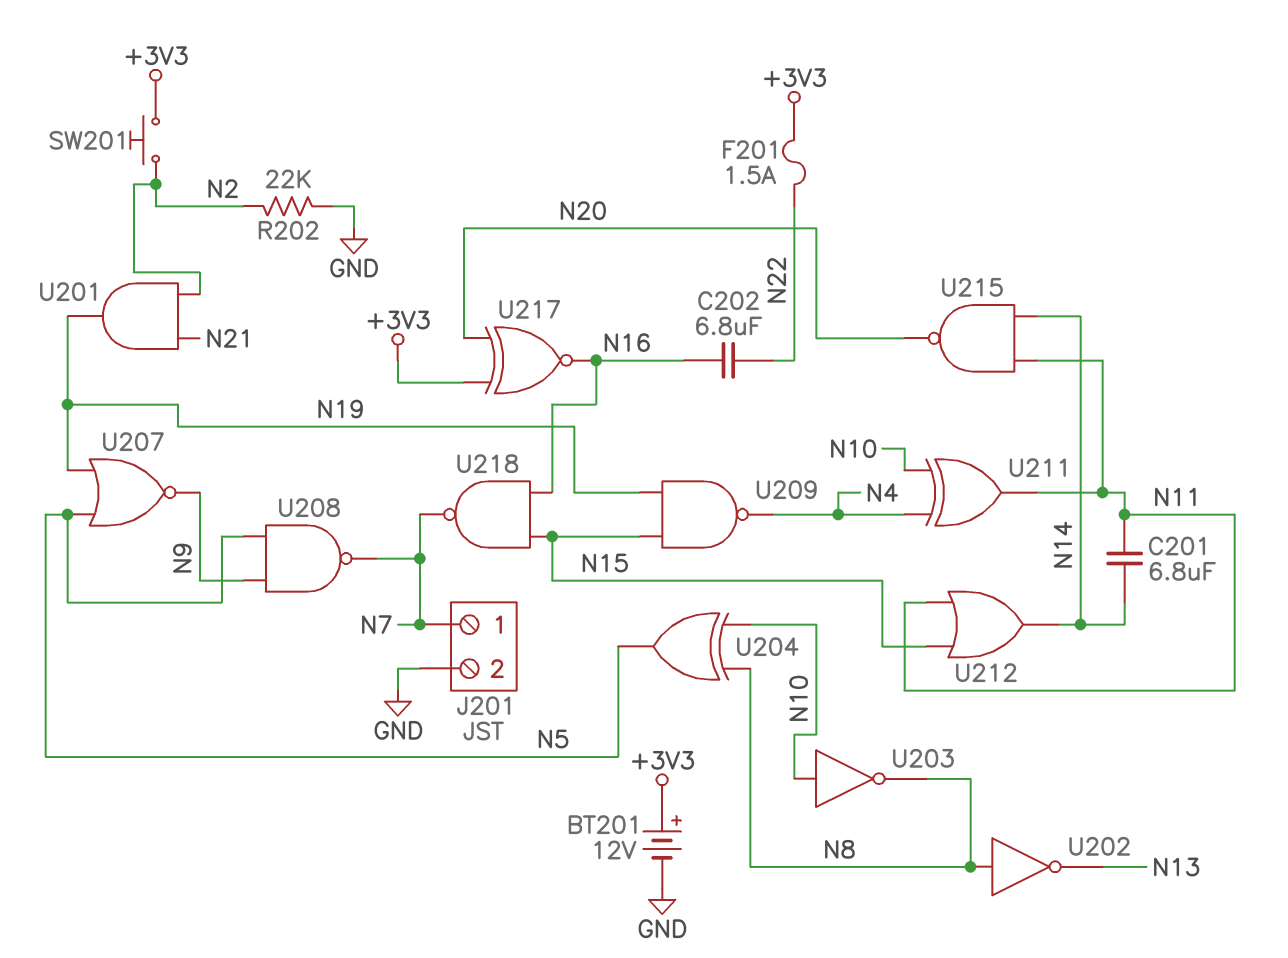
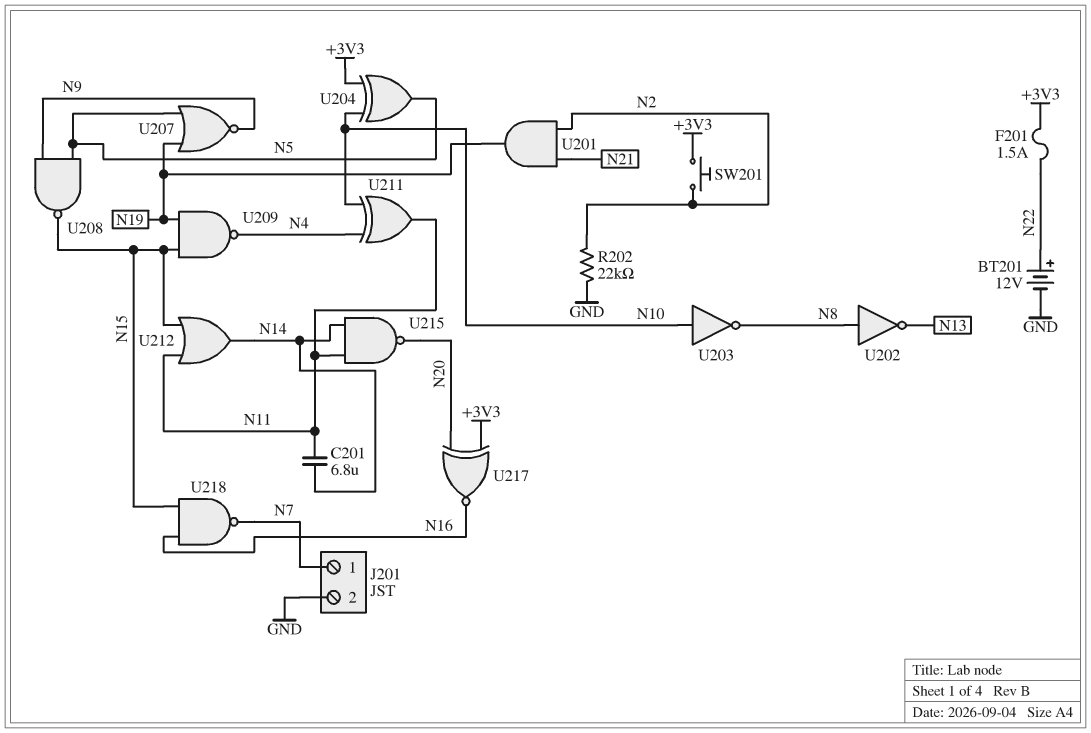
BT201: 12V (plus +3V3, minus GND) -> 12V (plus N22, minus GND)
C202: 6.8uF (N16, N22) -> none
U204: XOR (in N8, in N10, out N5) -> XOR (in +3V3, in N10, out N5)
U208: NAND (in N5, in N9, out N7) -> NAND (in N5, in N9, out N15)

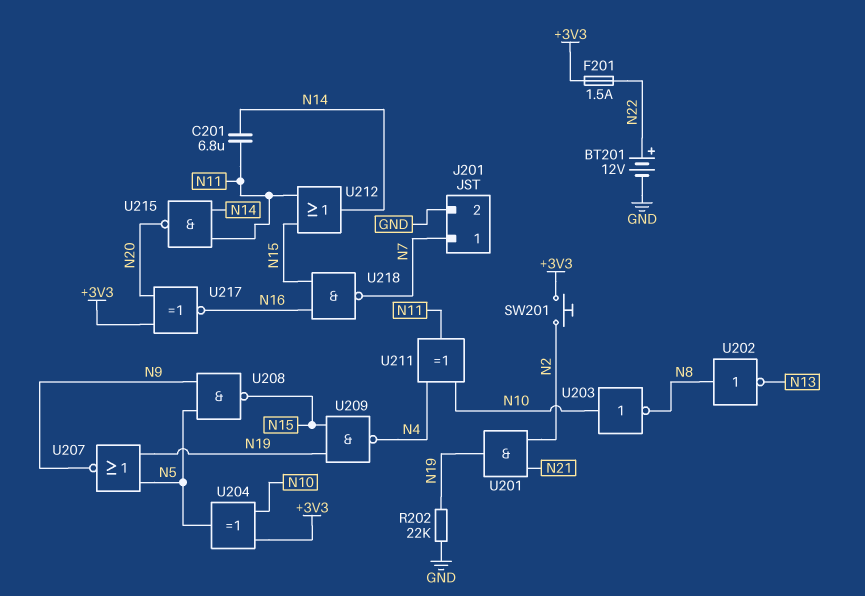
R202: 22k (GND, N2) -> 22k (GND, N19)

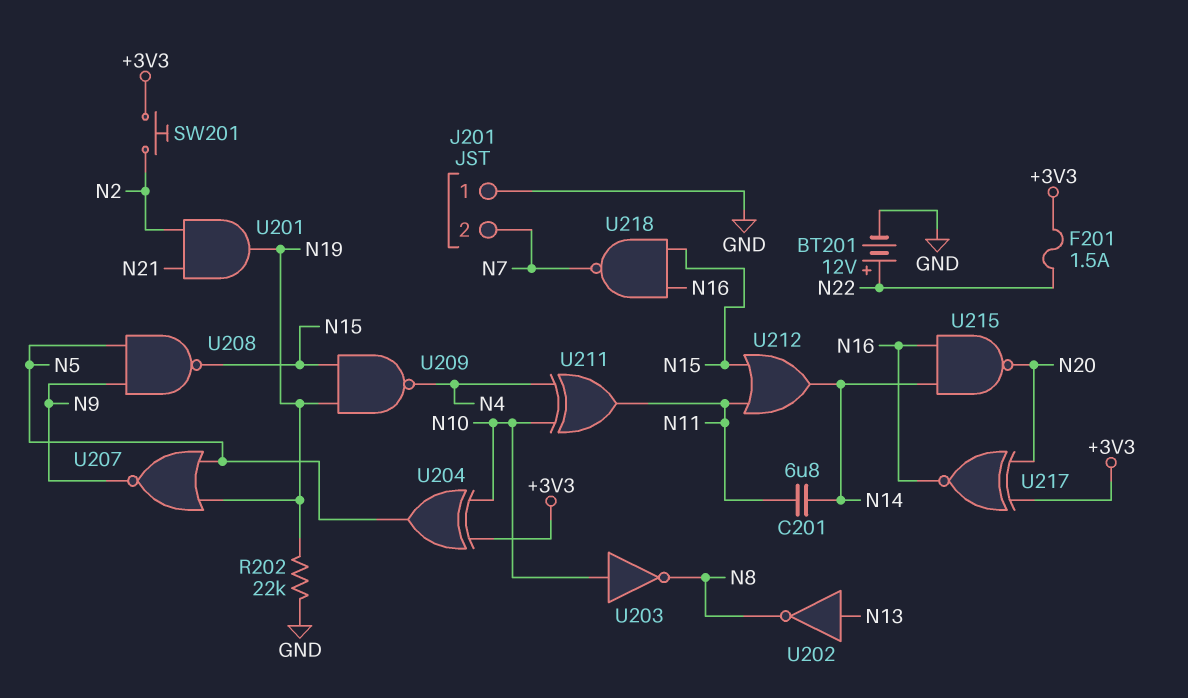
J201 pin 1: N7 -> GND
J201 pin 2: GND -> N7
U202: NOT (in N8, out N13) -> NOT (in N13, out N8)
U215: NAND (in N11, in N14, out N20) -> NAND (in N14, in N16, out N20)

